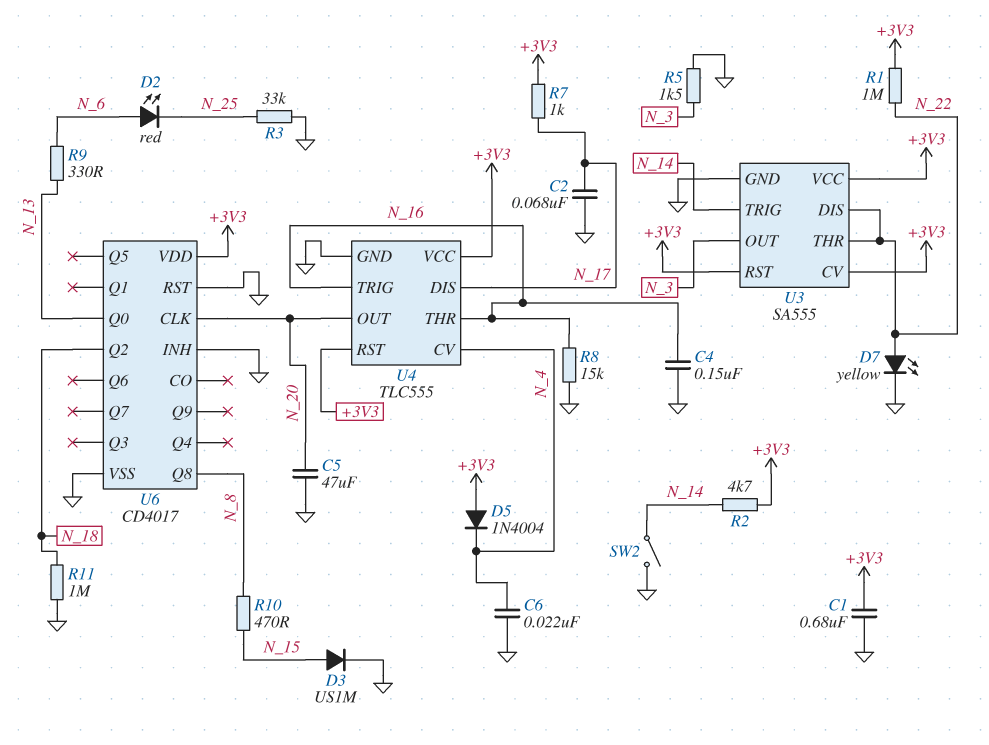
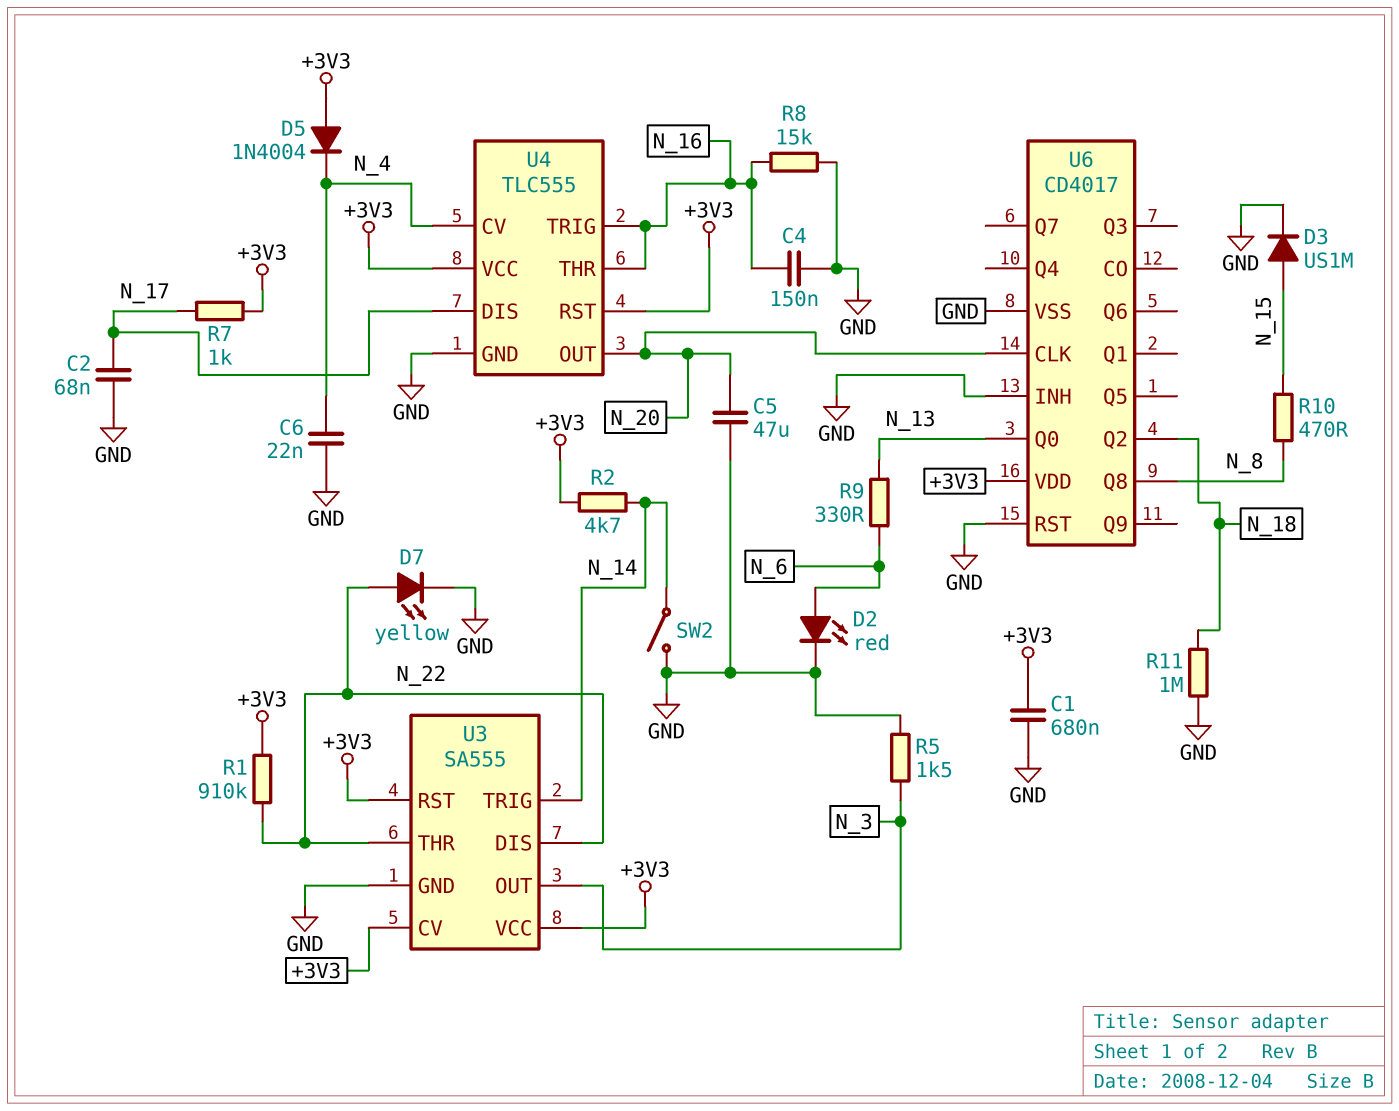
D2: LED red (A N_6, K N_25) -> LED red (A N_6, K GND)
R1: 1M (+3V3, N_22) -> 910k (+3V3, N_22)
R3: 33k (GND, N_25) -> none

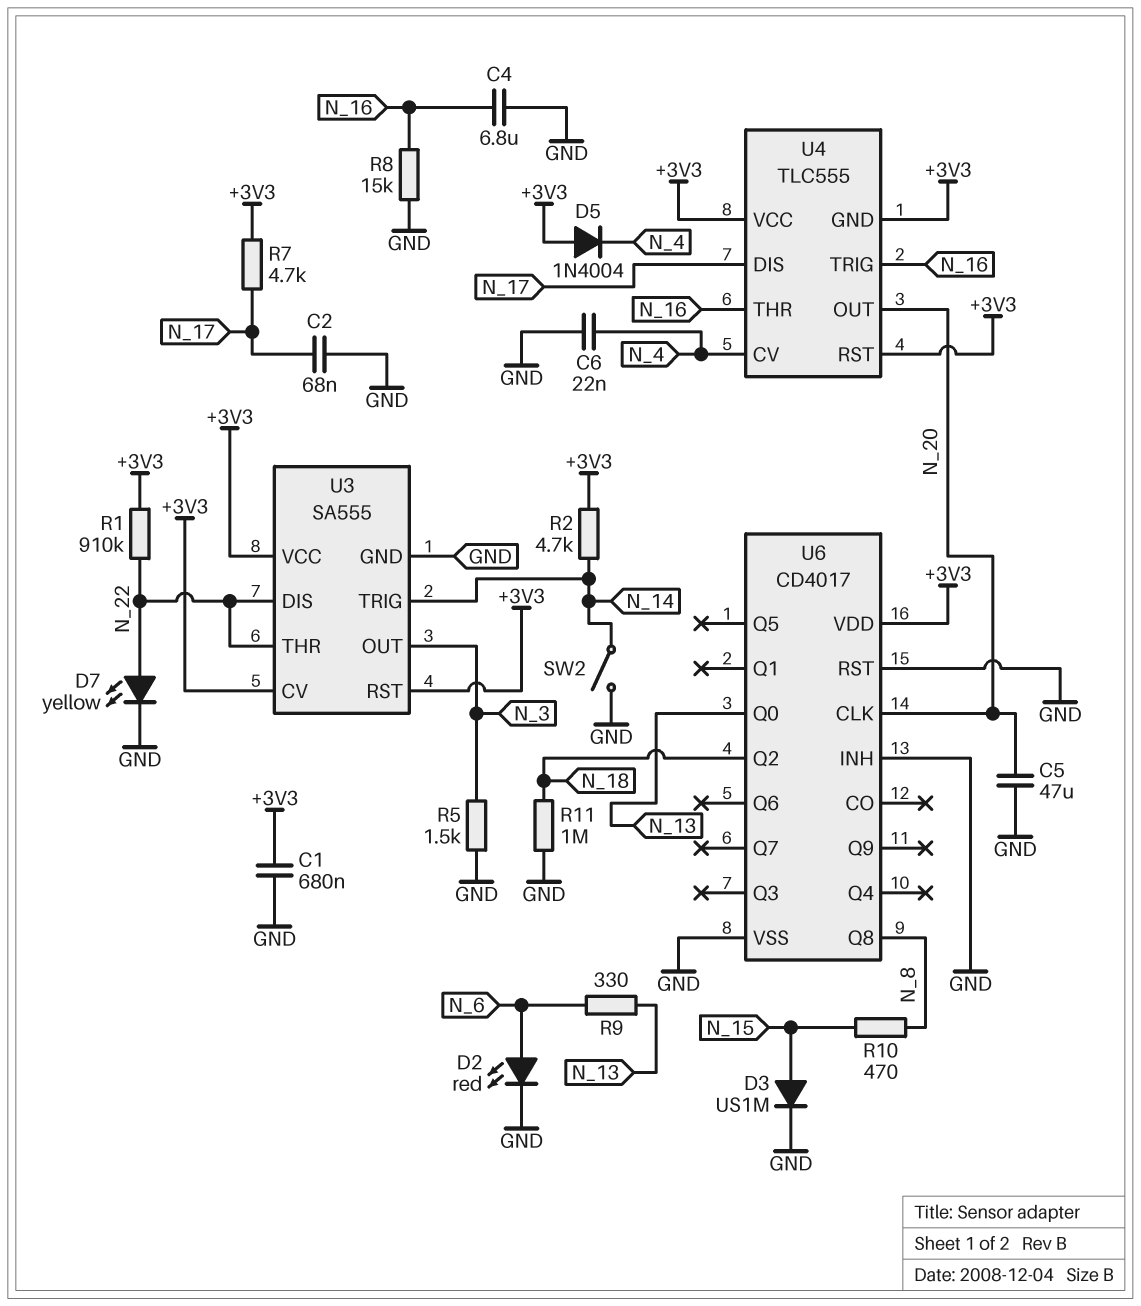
C4: 150nF (GND, N_16) -> 6.8uF (GND, N_16)
R7: 1k (+3V3, N_17) -> 4.7k (+3V3, N_17)
U4 pin GND: GND -> +3V3

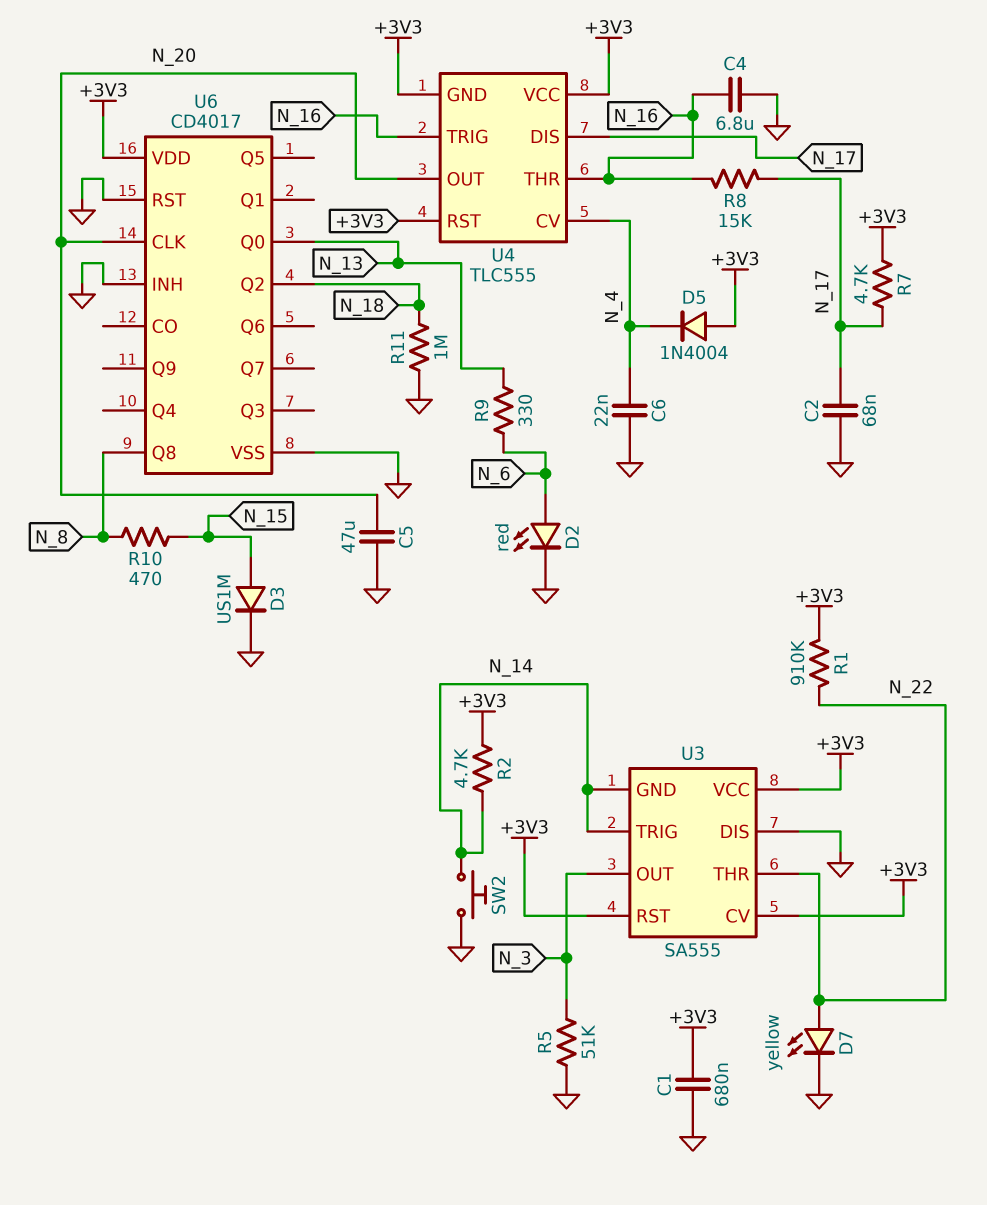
R5: 1.5k (GND, N_3) -> 51k (GND, N_3)
R8: 15k (GND, N_16) -> 15k (N_16, N_17)
SW2: switch (GND, N_14) -> button (GND, N_14)
U3 pin DIS: N_22 -> GND
U3 pin GND: GND -> N_14

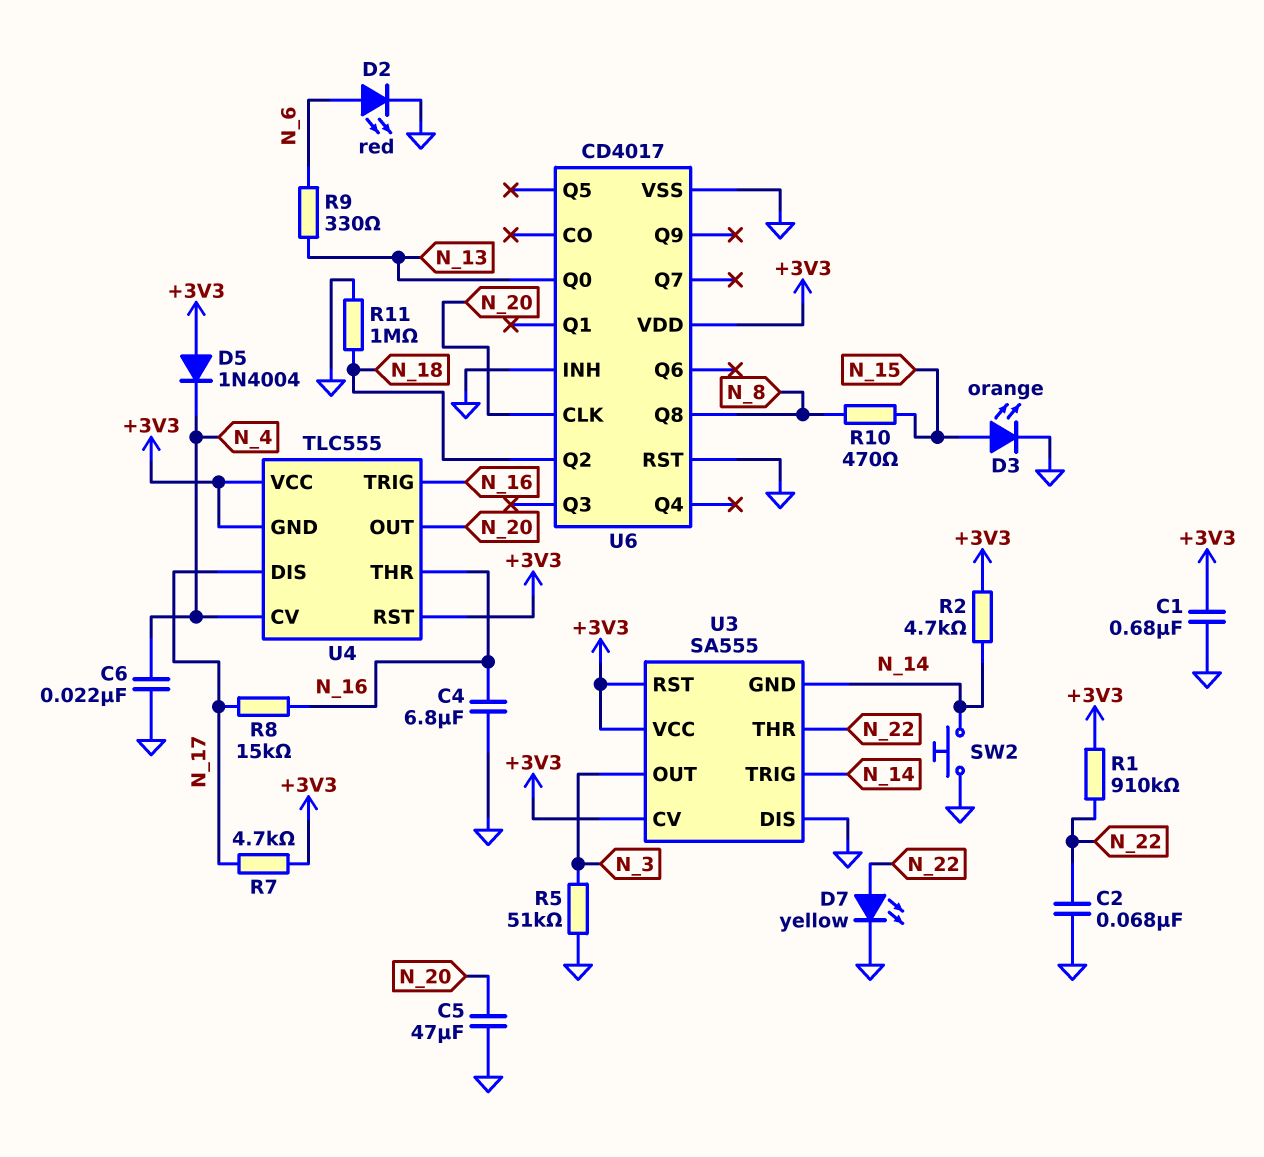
C2: 68nF (GND, N_17) -> 68nF (GND, N_22)
D3: diode US1M (A N_15, K GND) -> LED orange (A N_15, K GND)

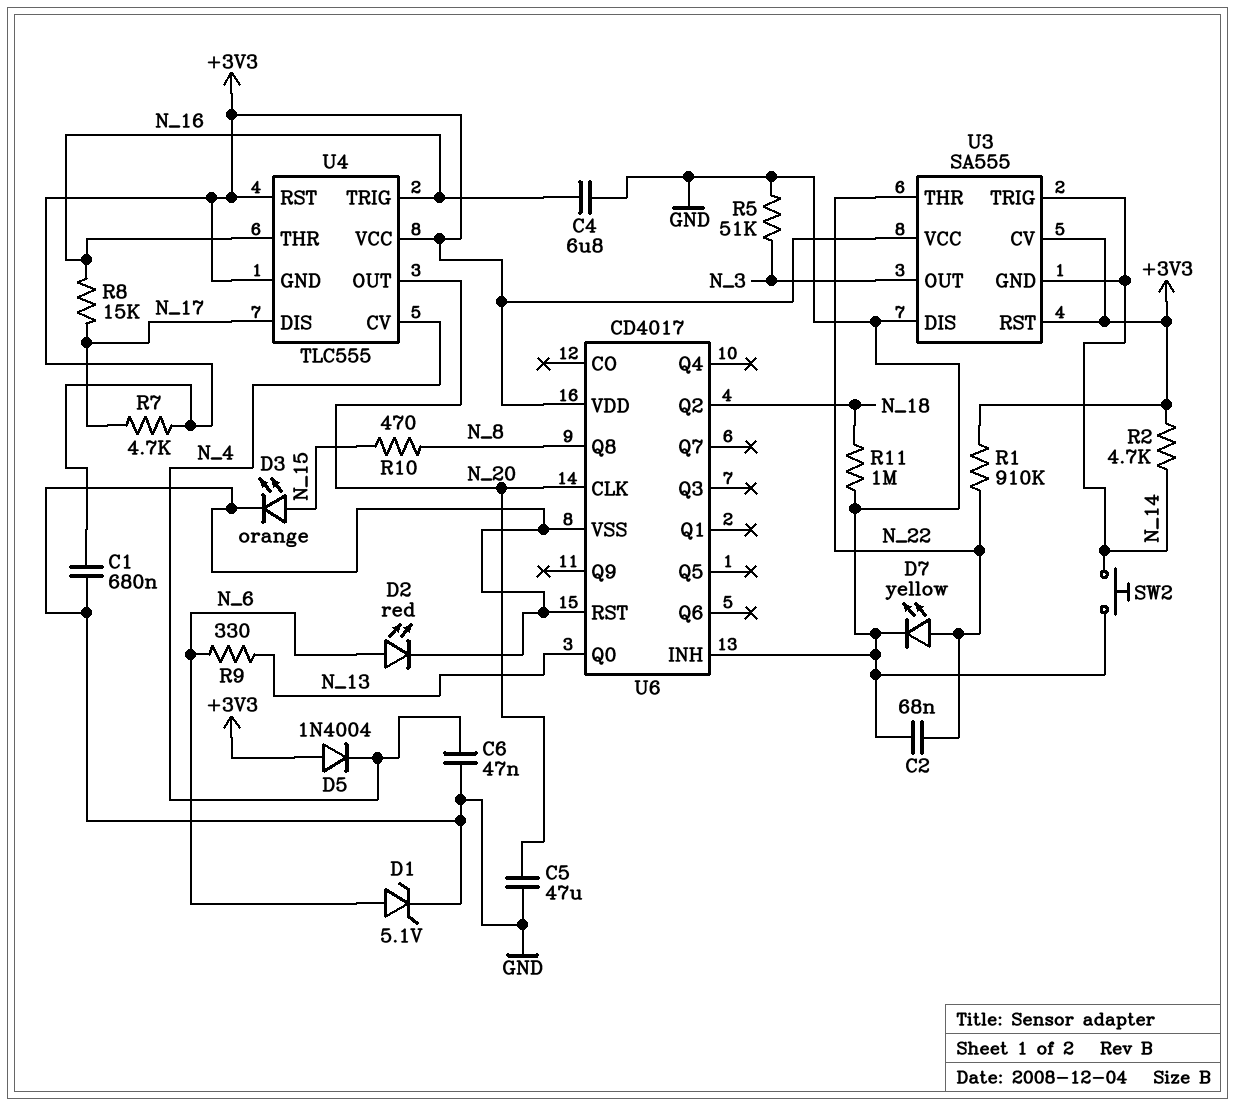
C6: 22nF (GND, N_4) -> 47nF (GND, N_4)
D1: none -> zener 5.1V (A N_6, K GND)

